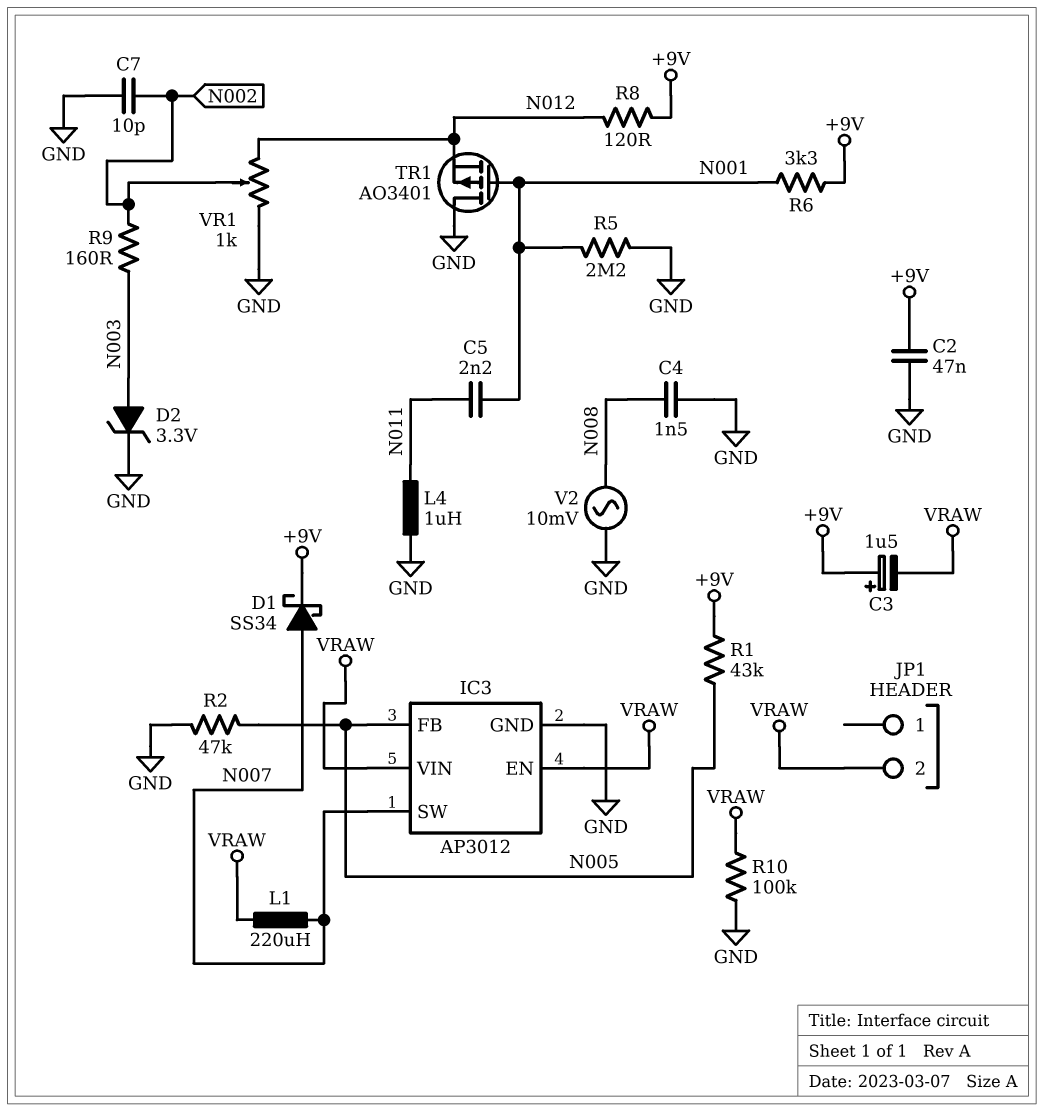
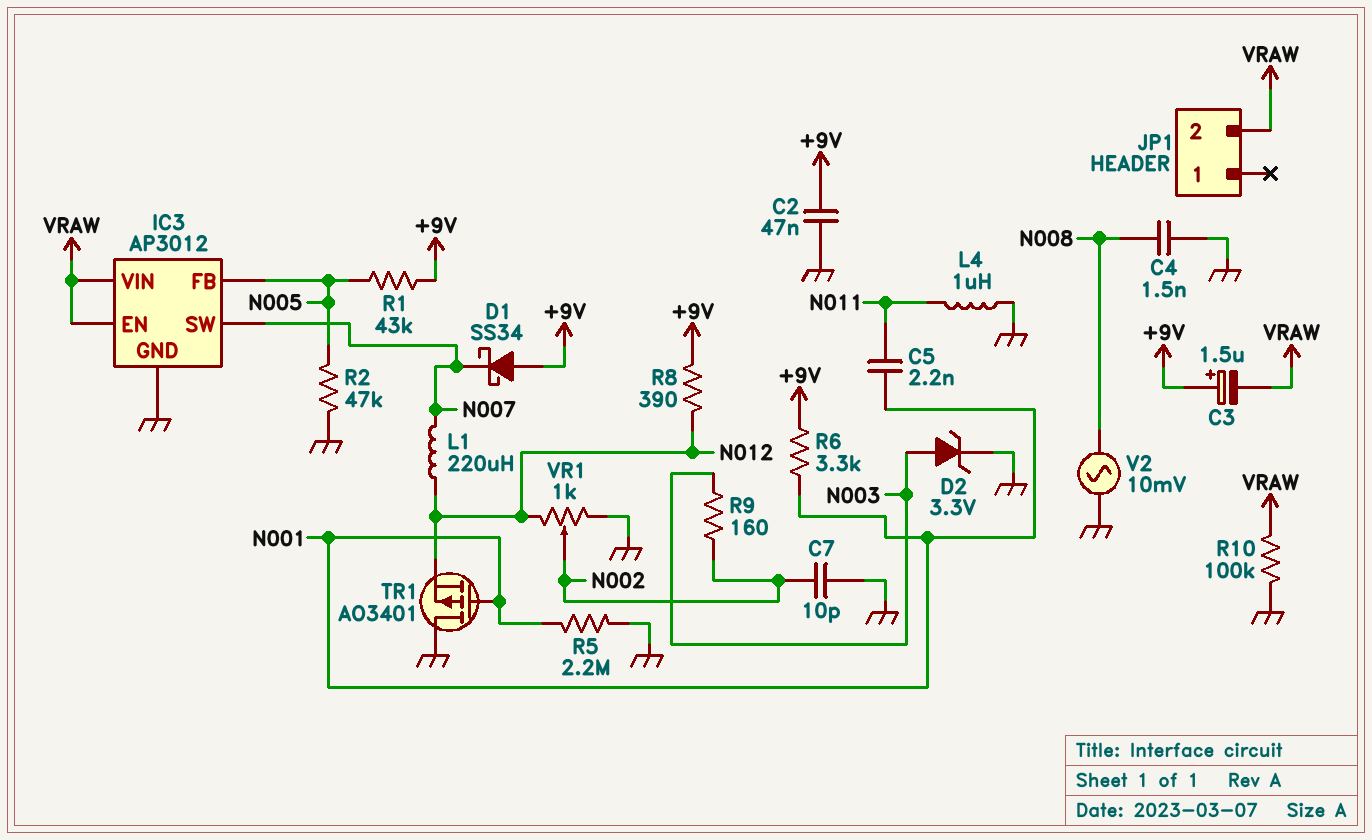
D1: schottky SS34 (A N007, K +9V) -> schottky SS34 (A +9V, K N007)
L1: 220uH (N007, VRAW) -> 220uH (N007, N012)
R8: 120 (+9V, N012) -> 390 (+9V, N012)

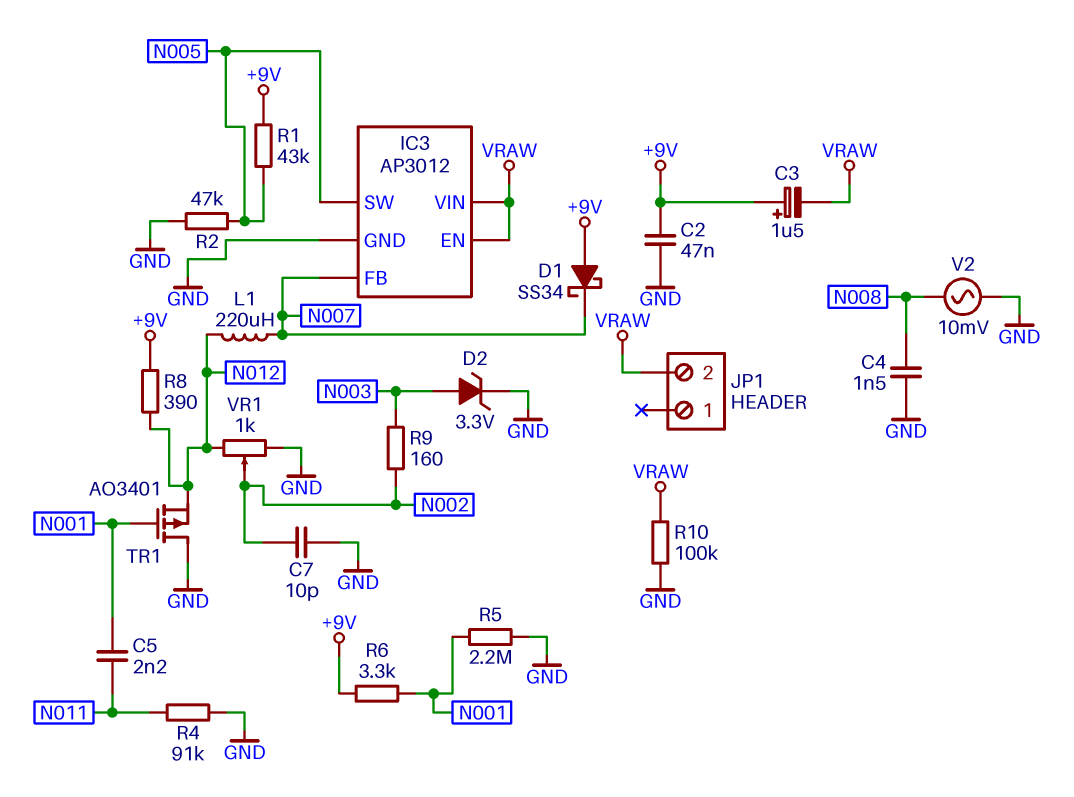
IC3 pin FB: N005 -> N007
IC3 pin SW: N007 -> N005
L4: 1uH (GND, N011) -> none
R4: none -> 91k (GND, N011)

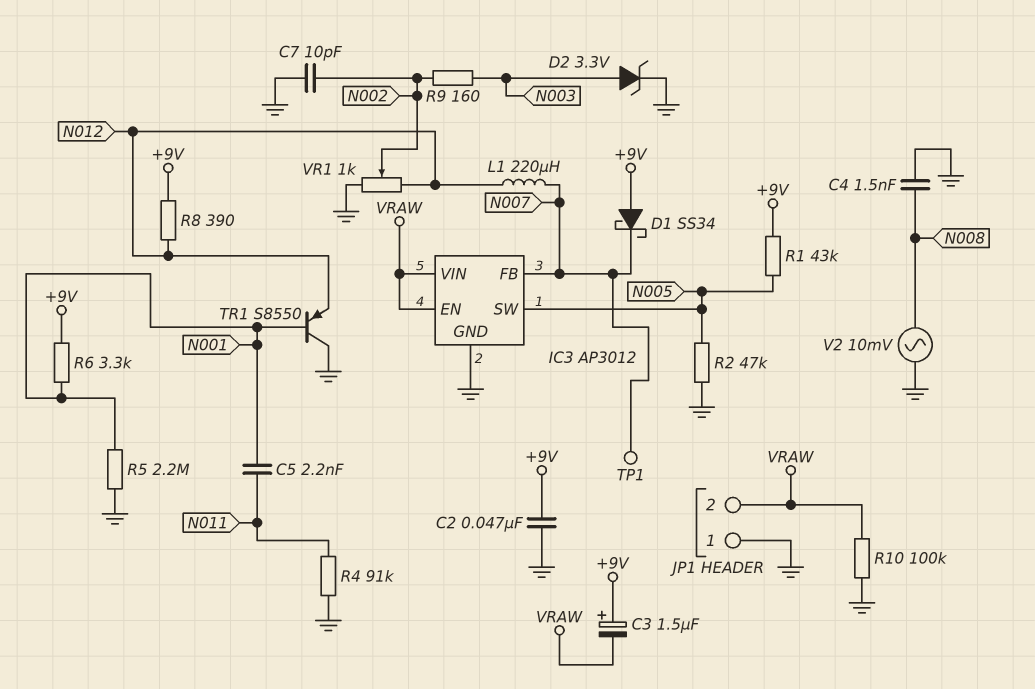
JP1 pin 1: none -> GND
TP1: none -> test point (N007)
TR1: PMOS AO3401 (G N001, D GND, S N012) -> PNP S8550 (B N001, C GND, E N012)

